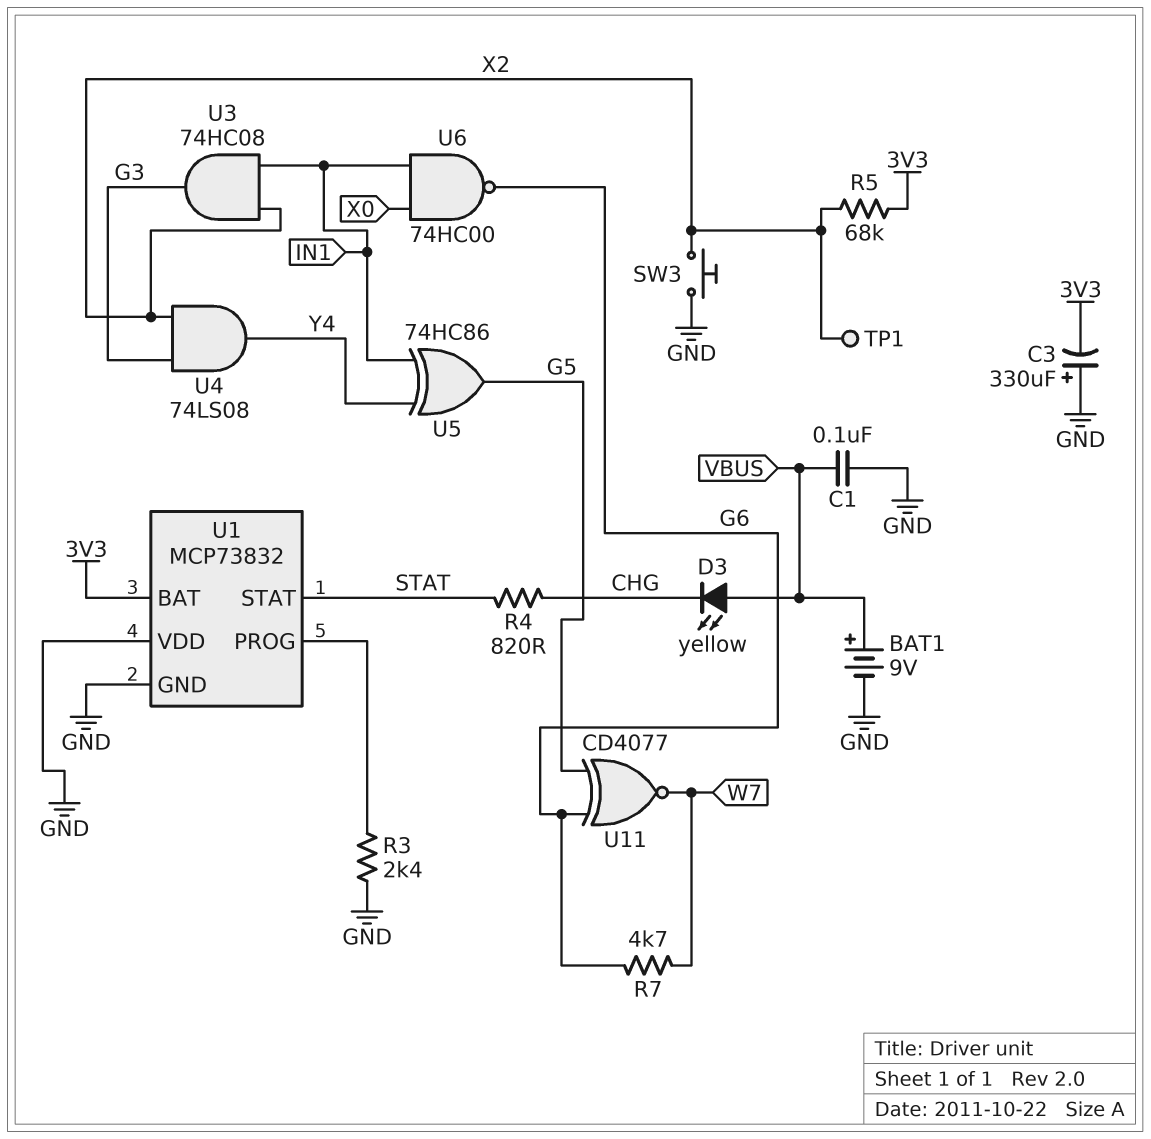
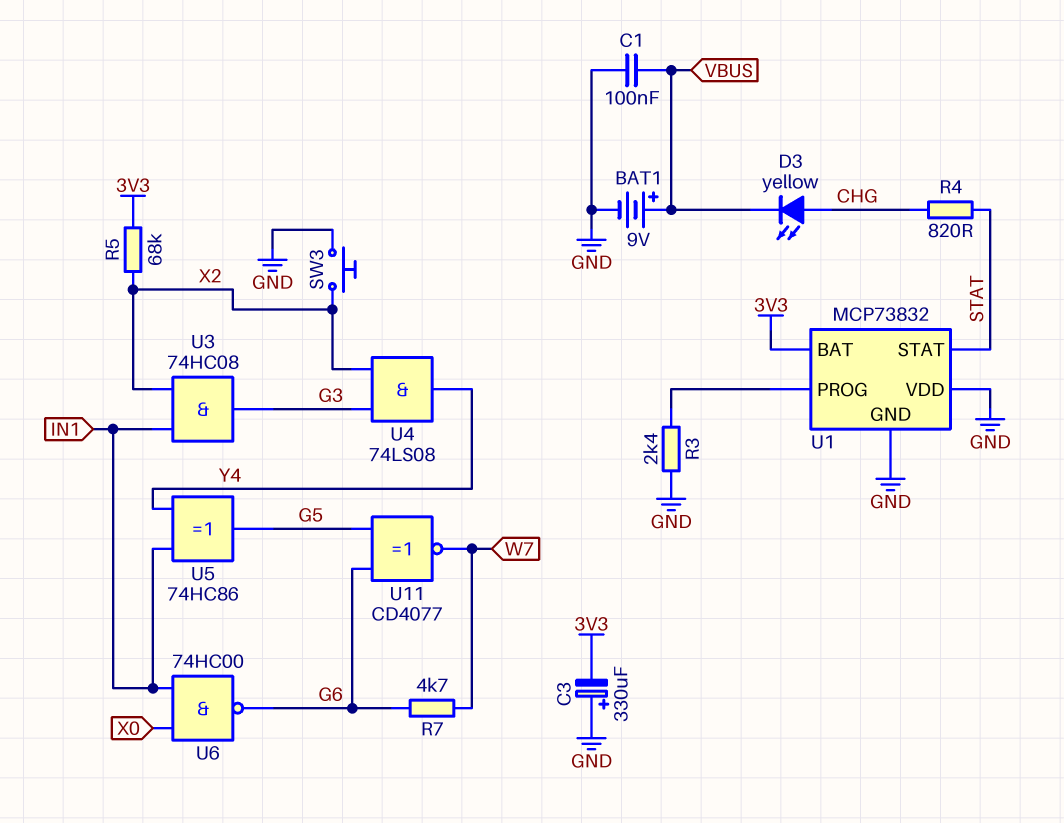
D3: LED yellow (A VBUS, K CHG) -> LED yellow (A CHG, K VBUS)
TP1: test point (X2) -> none

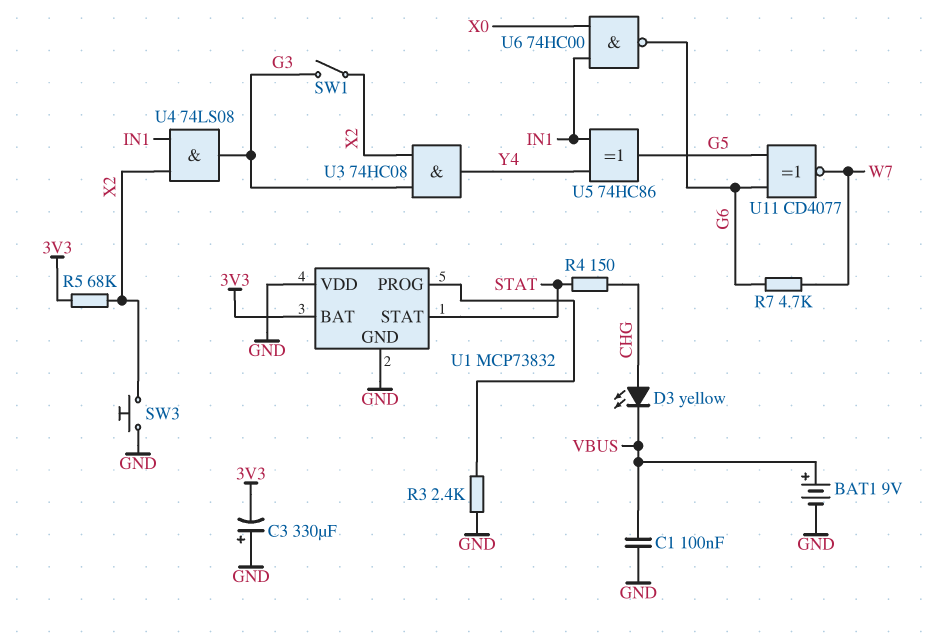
R4: 820 (CHG, STAT) -> 150 (CHG, STAT)
SW1: none -> switch (G3, X2)
U3: AND 74HC08 (in IN1, in X2, out G3) -> AND 74HC08 (in G3, in X2, out Y4)
U4: AND 74LS08 (in G3, in X2, out Y4) -> AND 74LS08 (in IN1, in X2, out G3)

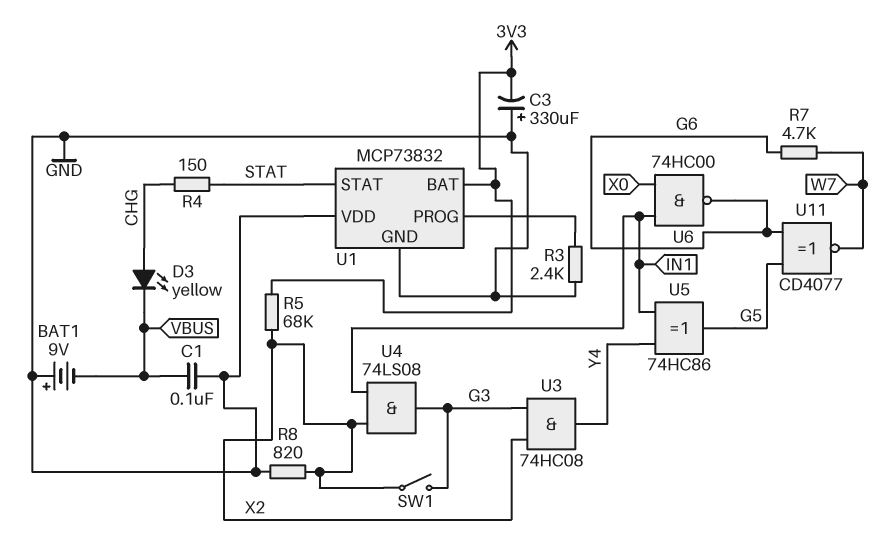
BAT1: 9V (plus VBUS, minus GND) -> 9V (plus GND, minus VBUS)
R8: none -> 820 (GND, X2)
SW3: button (GND, X2) -> none

